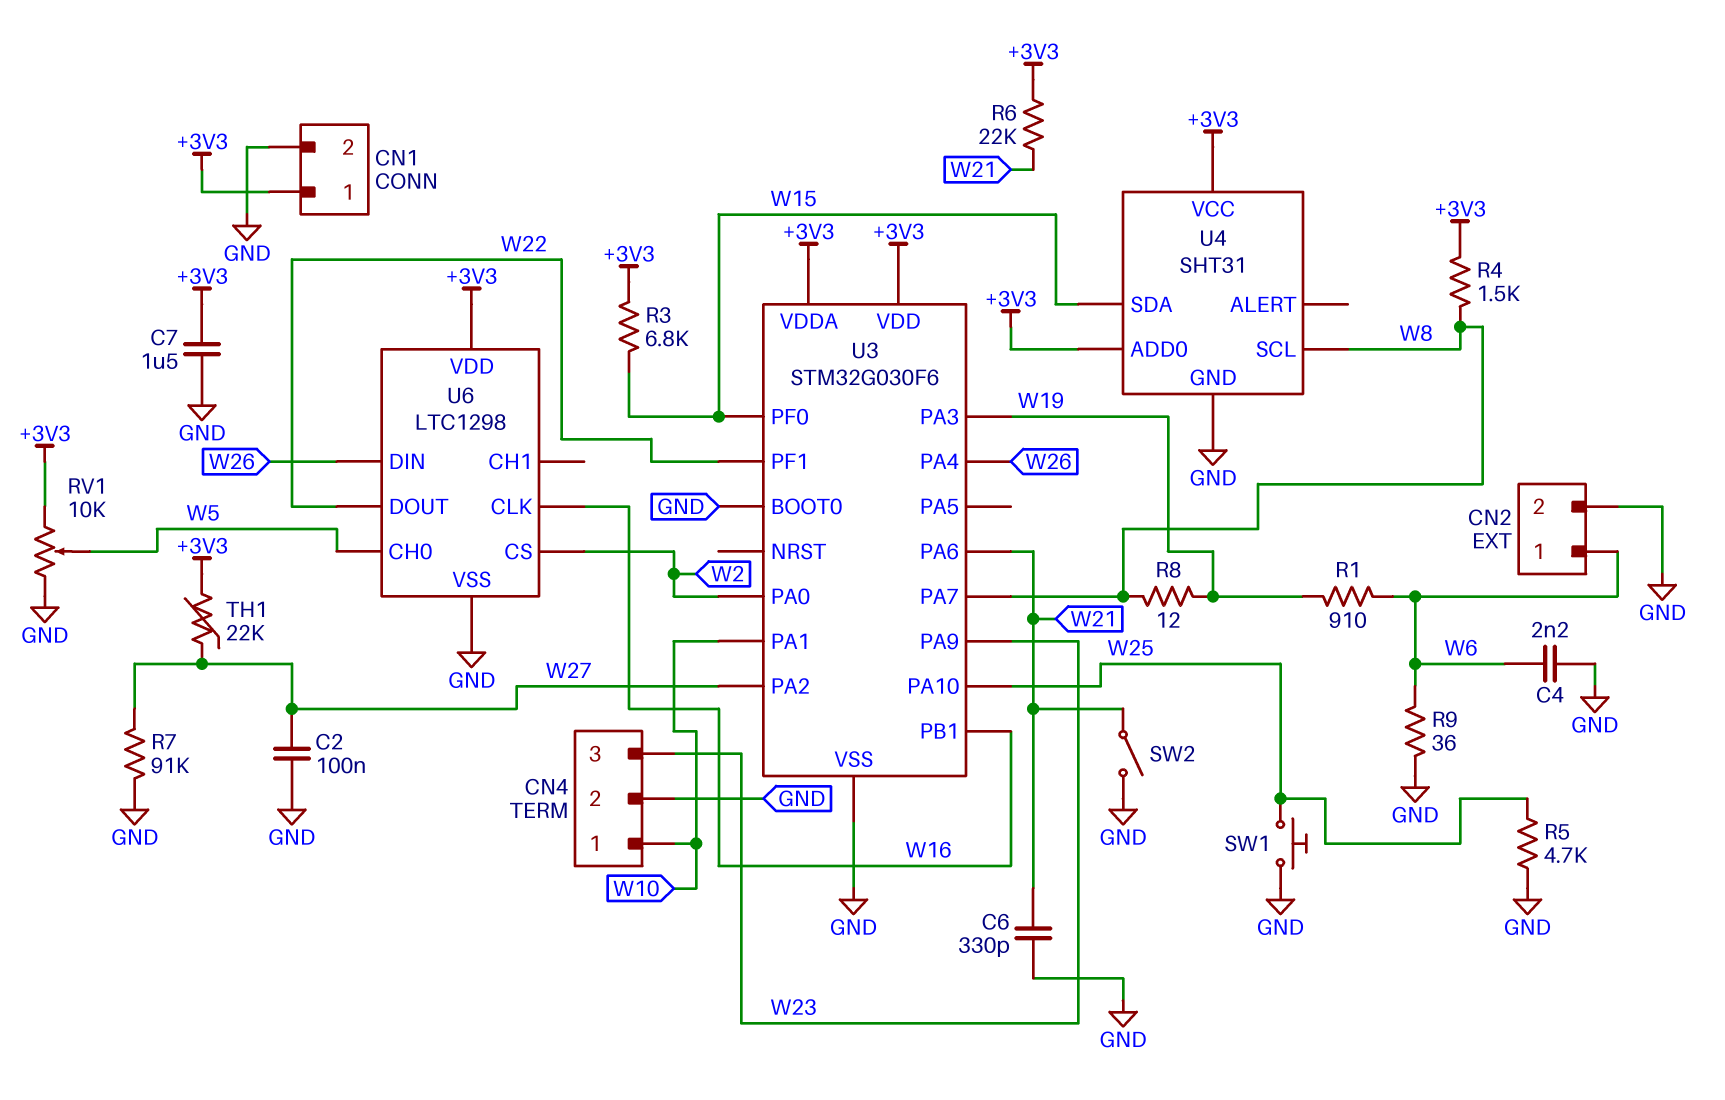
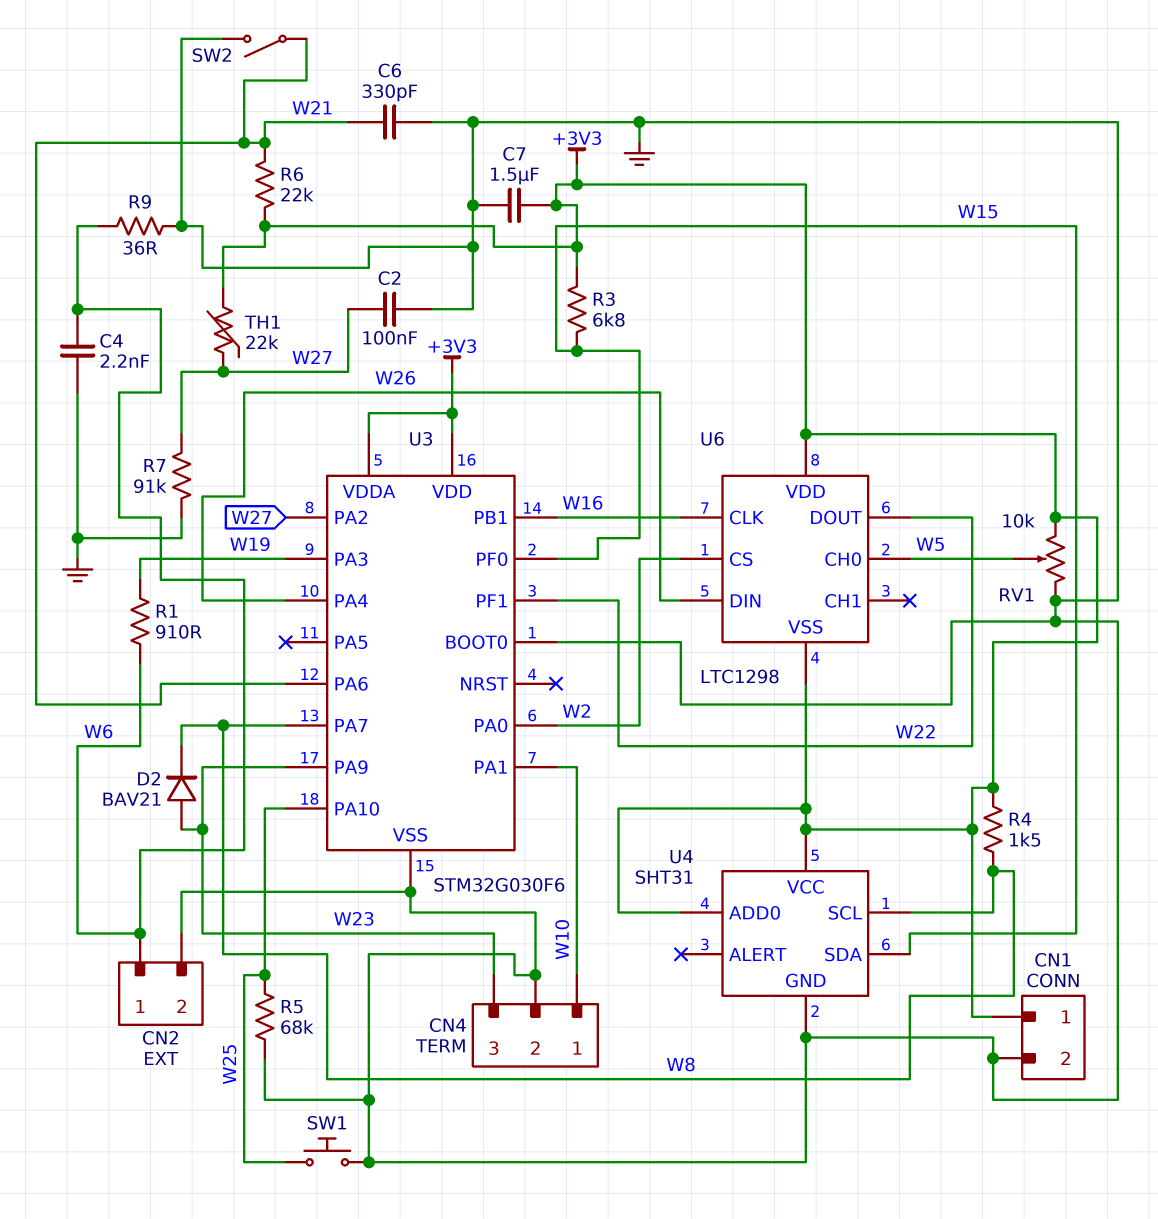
D2: none -> diode BAV21 (A W23, K W8)
R5: 4.7k (GND, W25) -> 68k (GND, W25)
R8: 12 (W8, W19) -> none
U6 pin VSS: GND -> +3V3

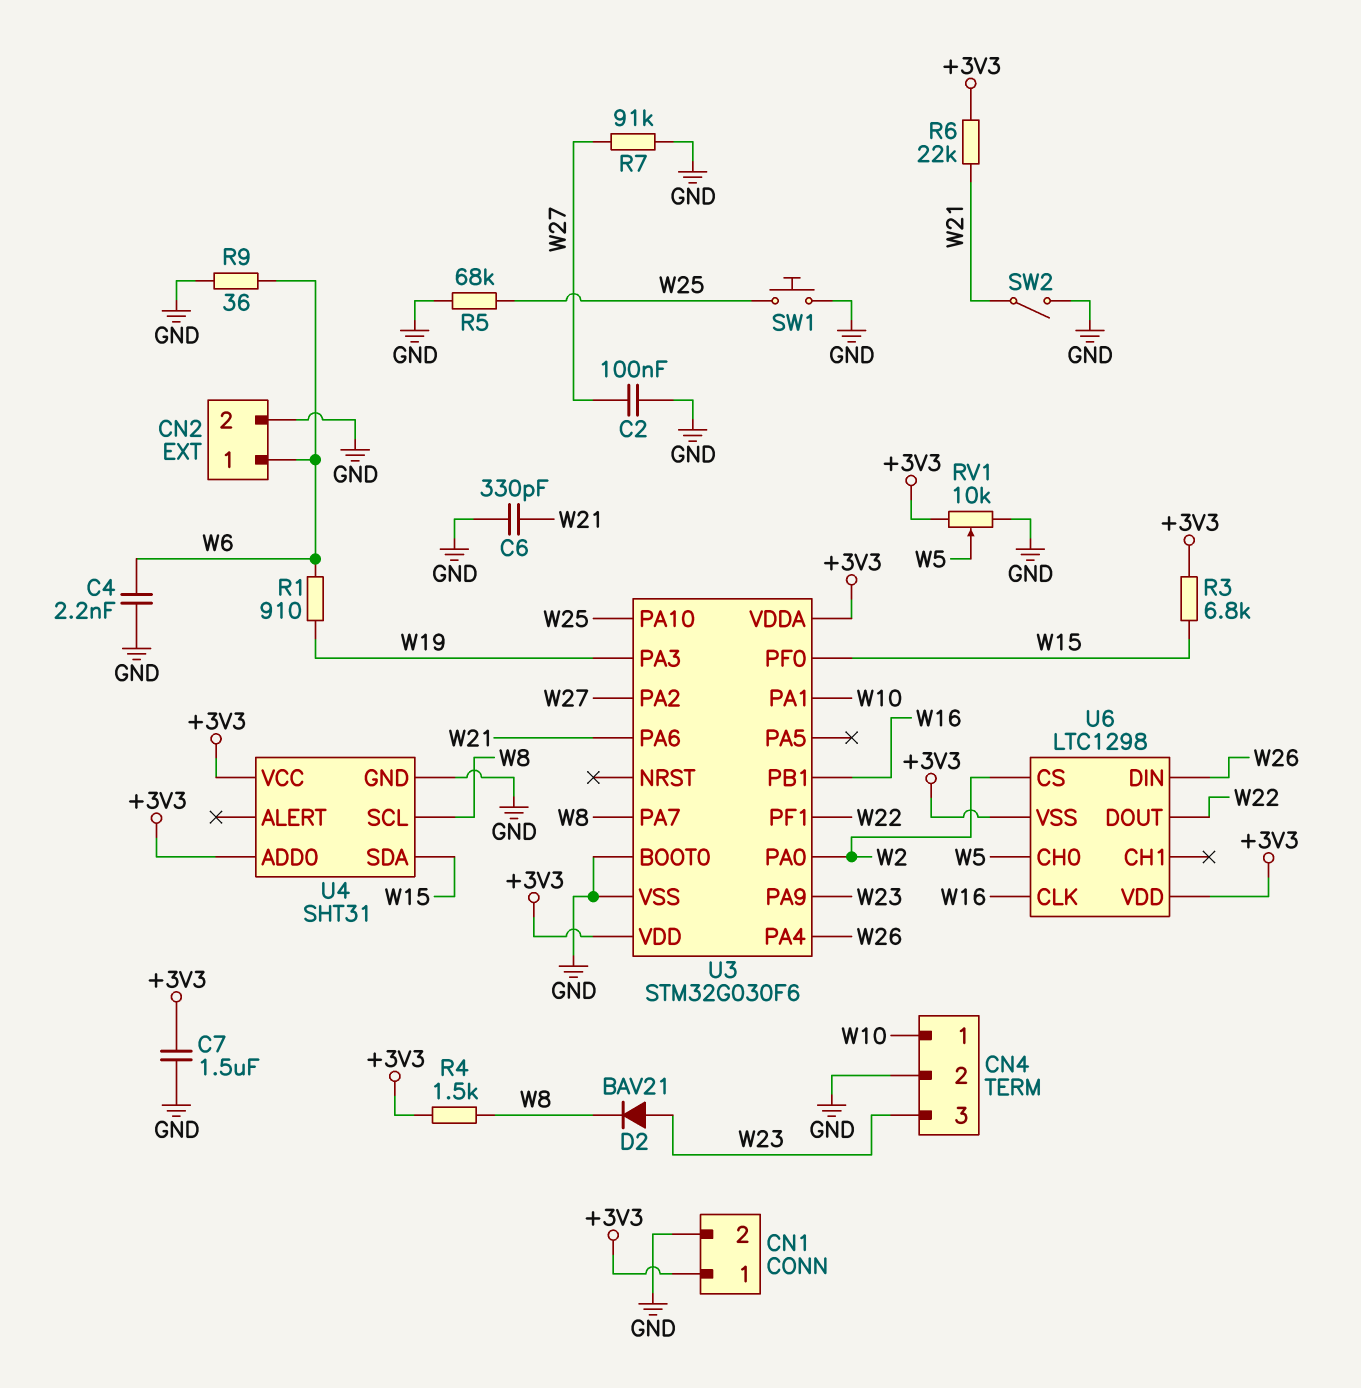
TH1: 22k (+3V3, W27) -> none

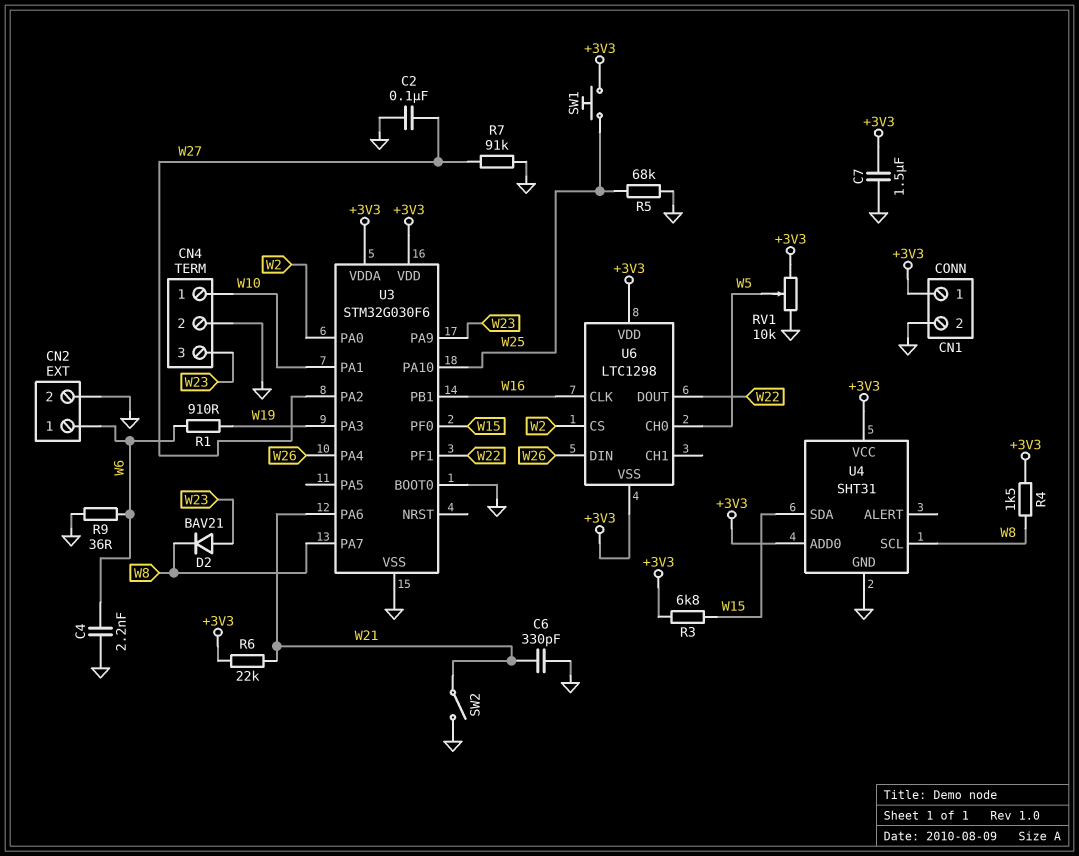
SW1: button (GND, W25) -> button (+3V3, W25)

